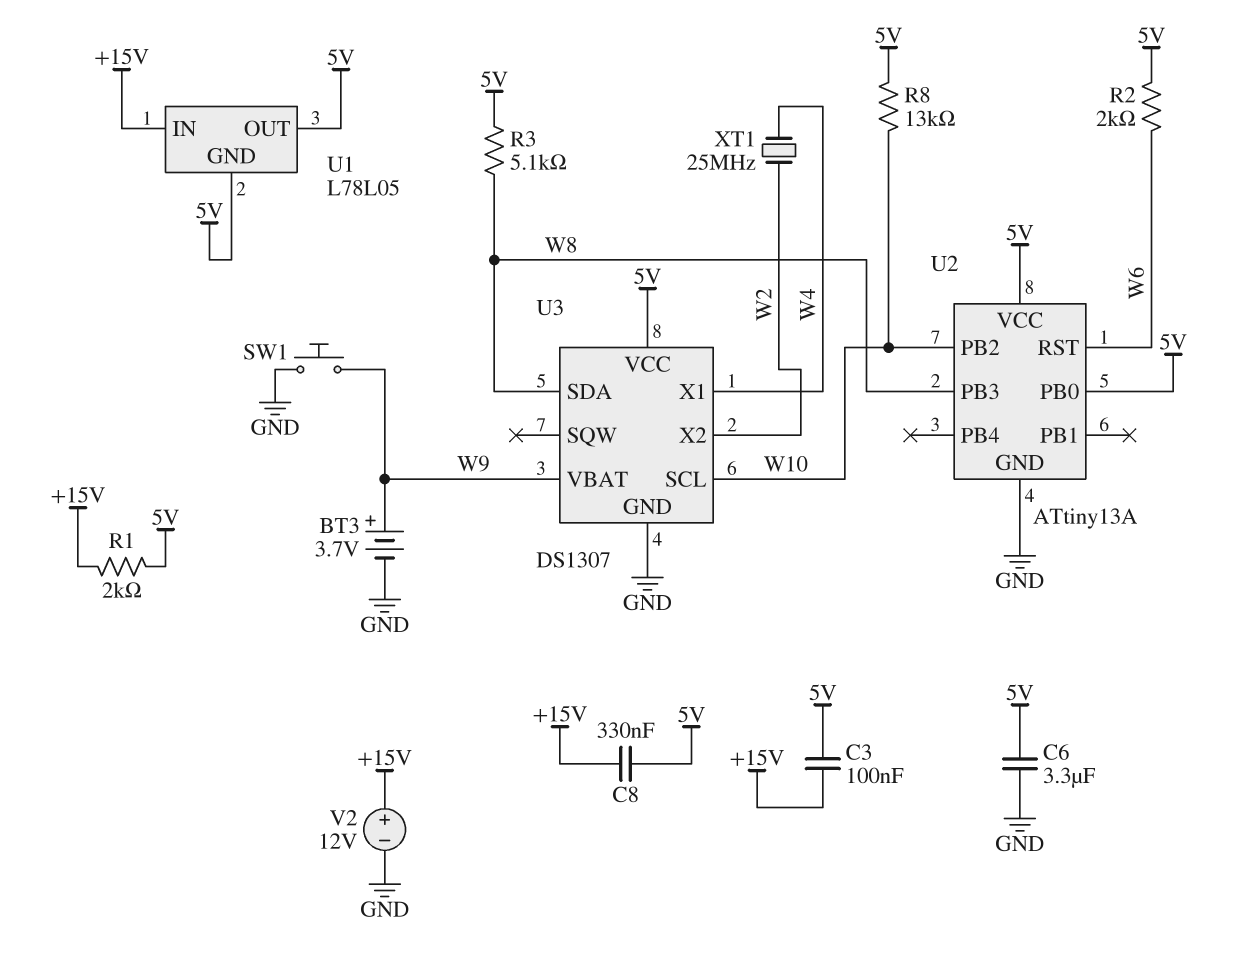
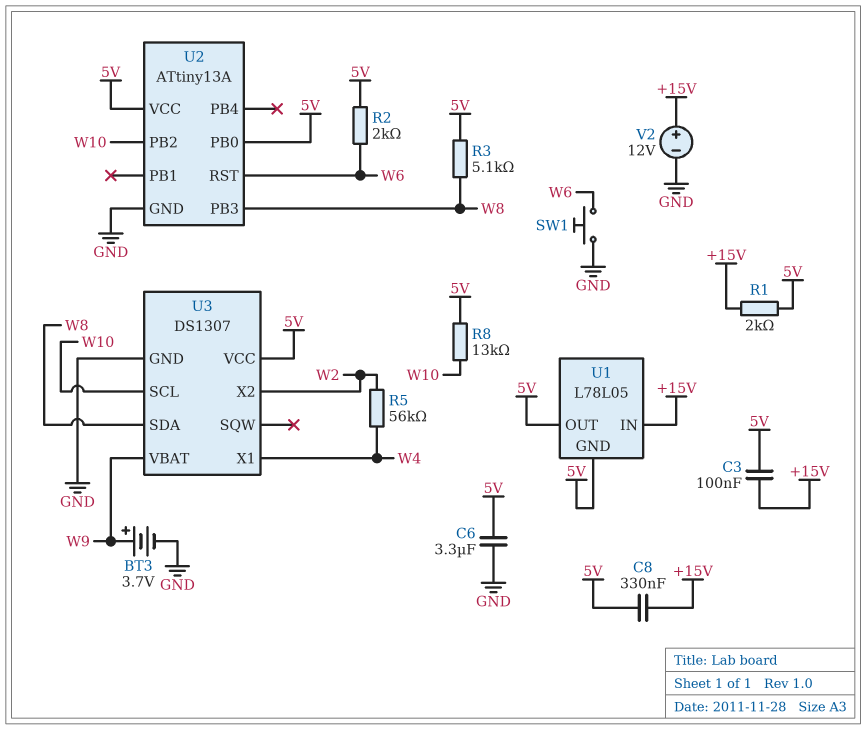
R5: none -> 56k (W2, W4)
SW1: button (GND, W9) -> button (GND, W6)
XT1: 25MHz (W2, W4) -> none

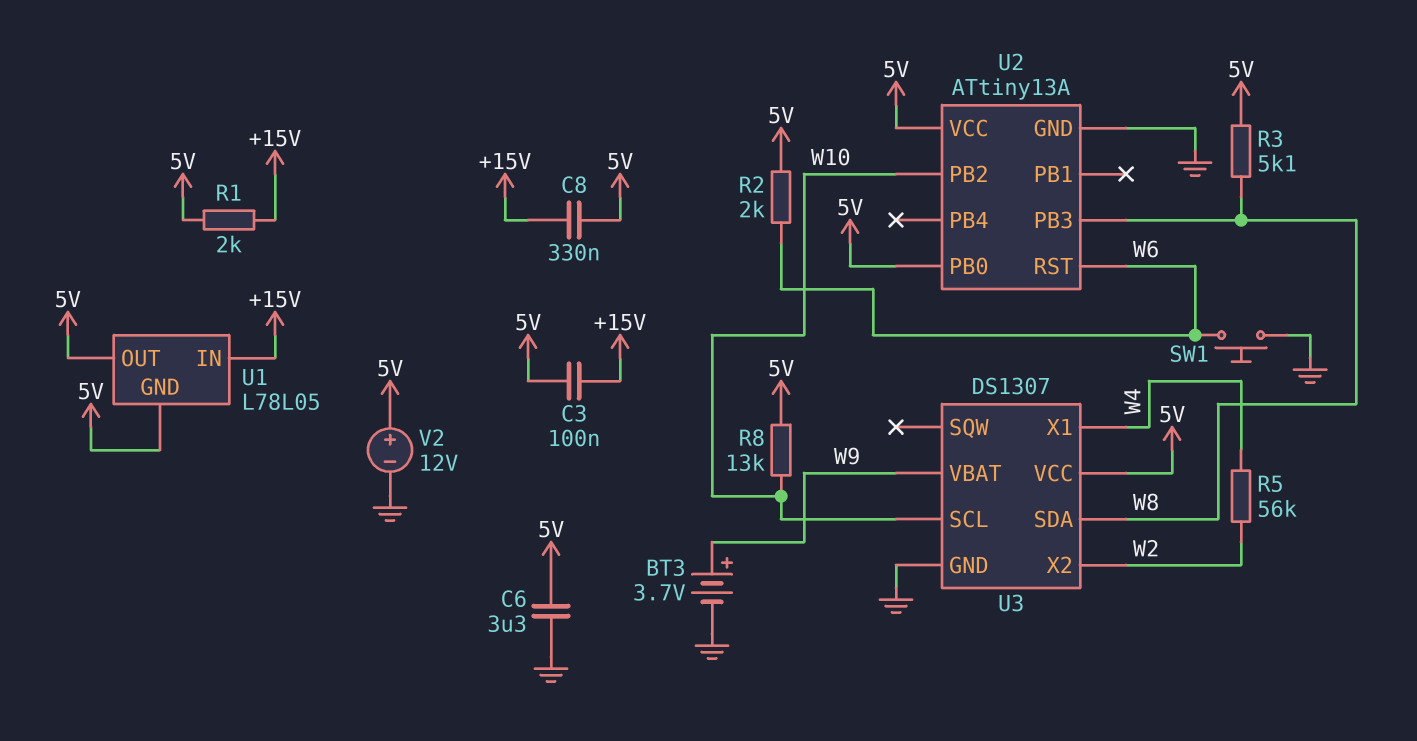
V2: 12V (plus +15V, minus GND) -> 12V (plus 5V, minus GND)

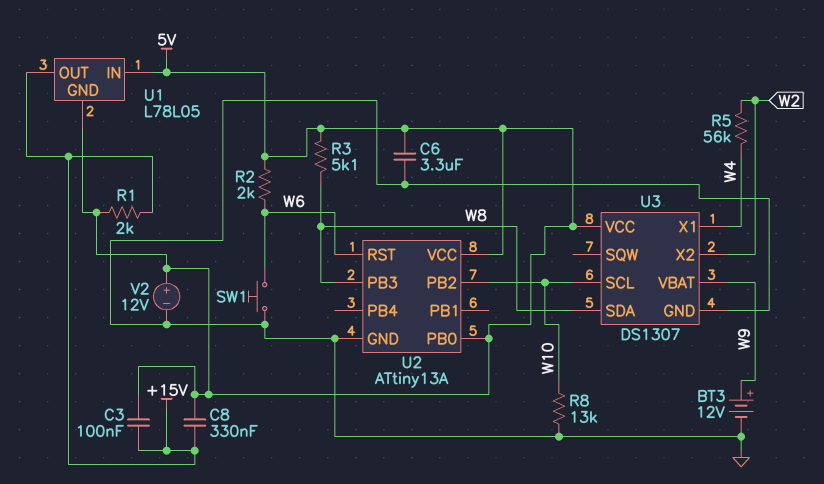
BT3: 3.7V (plus W9, minus GND) -> 12V (plus W9, minus GND)
R8: 13k (5V, W10) -> 13k (GND, W10)
U1 pin IN: +15V -> 5V
U1 pin OUT: 5V -> +15V

